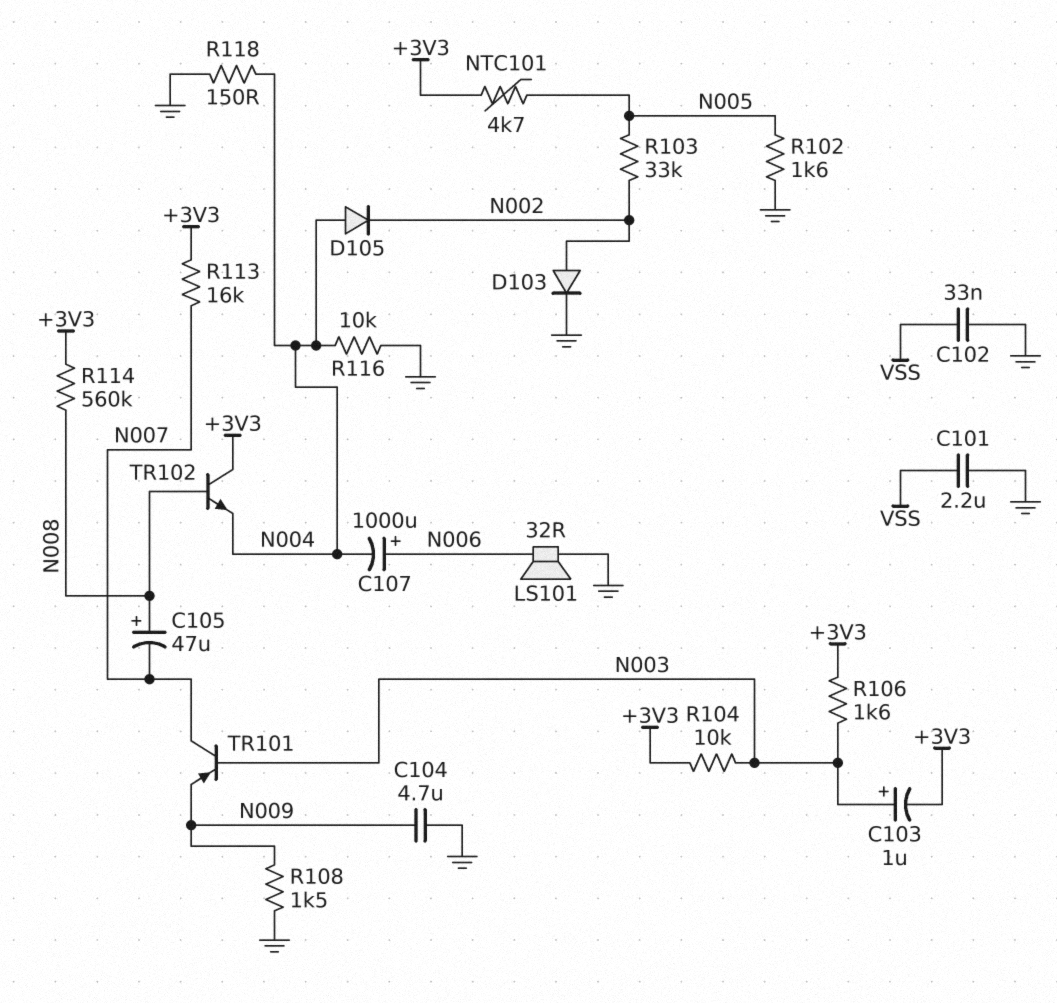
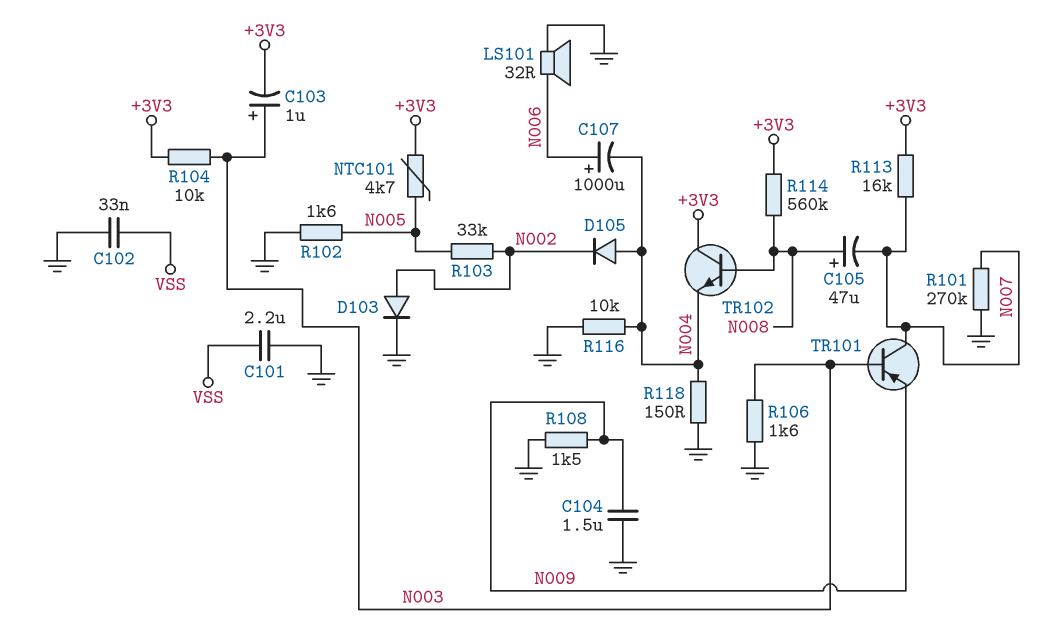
C104: 4.7uF (GND, N009) -> 1.5uF (GND, N009)
R101: none -> 270k (GND, N007)
R106: 1.6k (+3V3, N003) -> 1.6k (GND, N003)

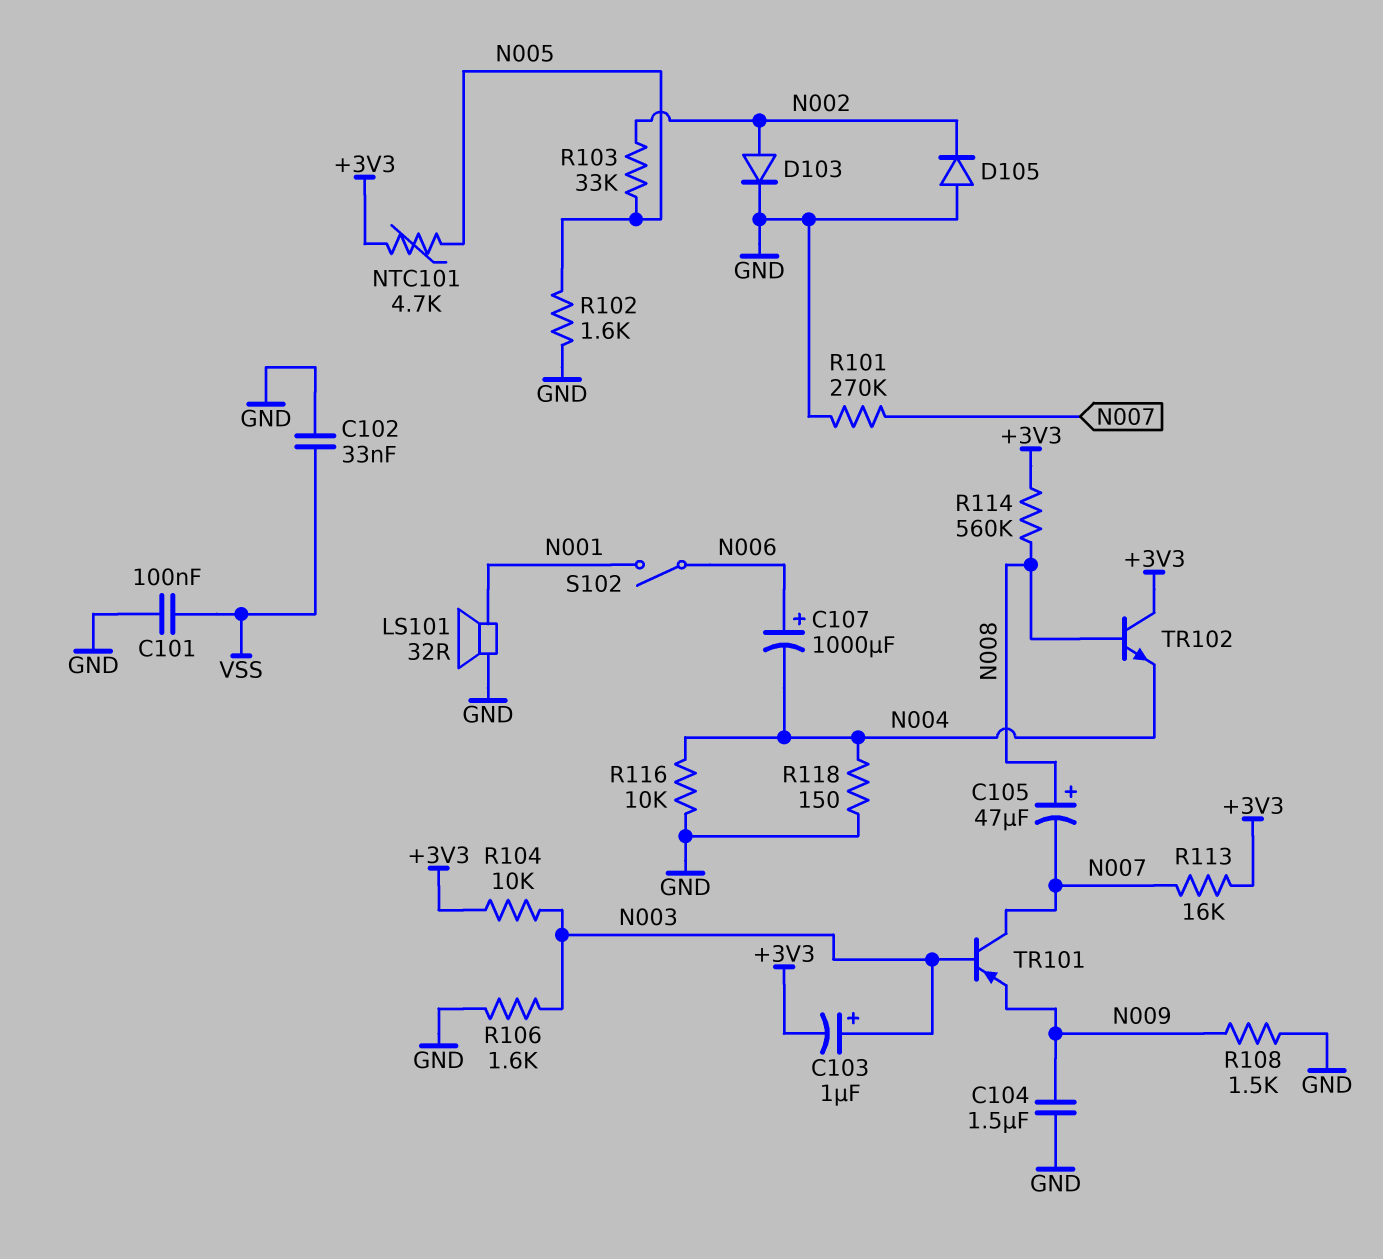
C101: 2.2uF (GND, VSS) -> 100nF (GND, VSS)
D105: diode (A N004, K N002) -> diode (A GND, K N002)
LS101: speaker 32R (GND, N006) -> speaker 32R (GND, N001)
S102: none -> switch (N001, N006)

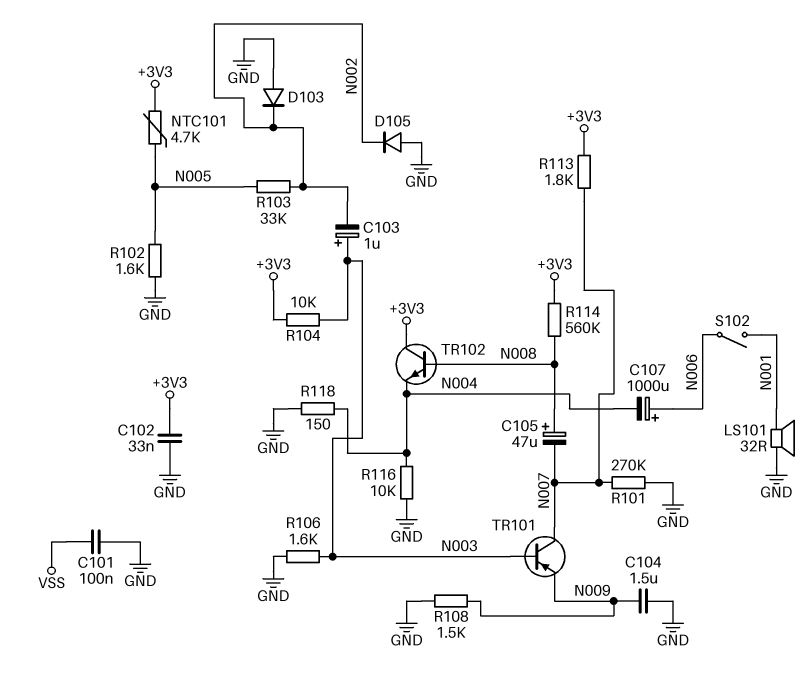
C102: 33nF (GND, VSS) -> 33nF (+3V3, GND)
C103: 1uF (plus N003, minus +3V3) -> 1uF (plus N003, minus N002)
D103: diode (A N002, K GND) -> diode (A GND, K N002)
R113: 16k (+3V3, N007) -> 1.8k (+3V3, N007)

